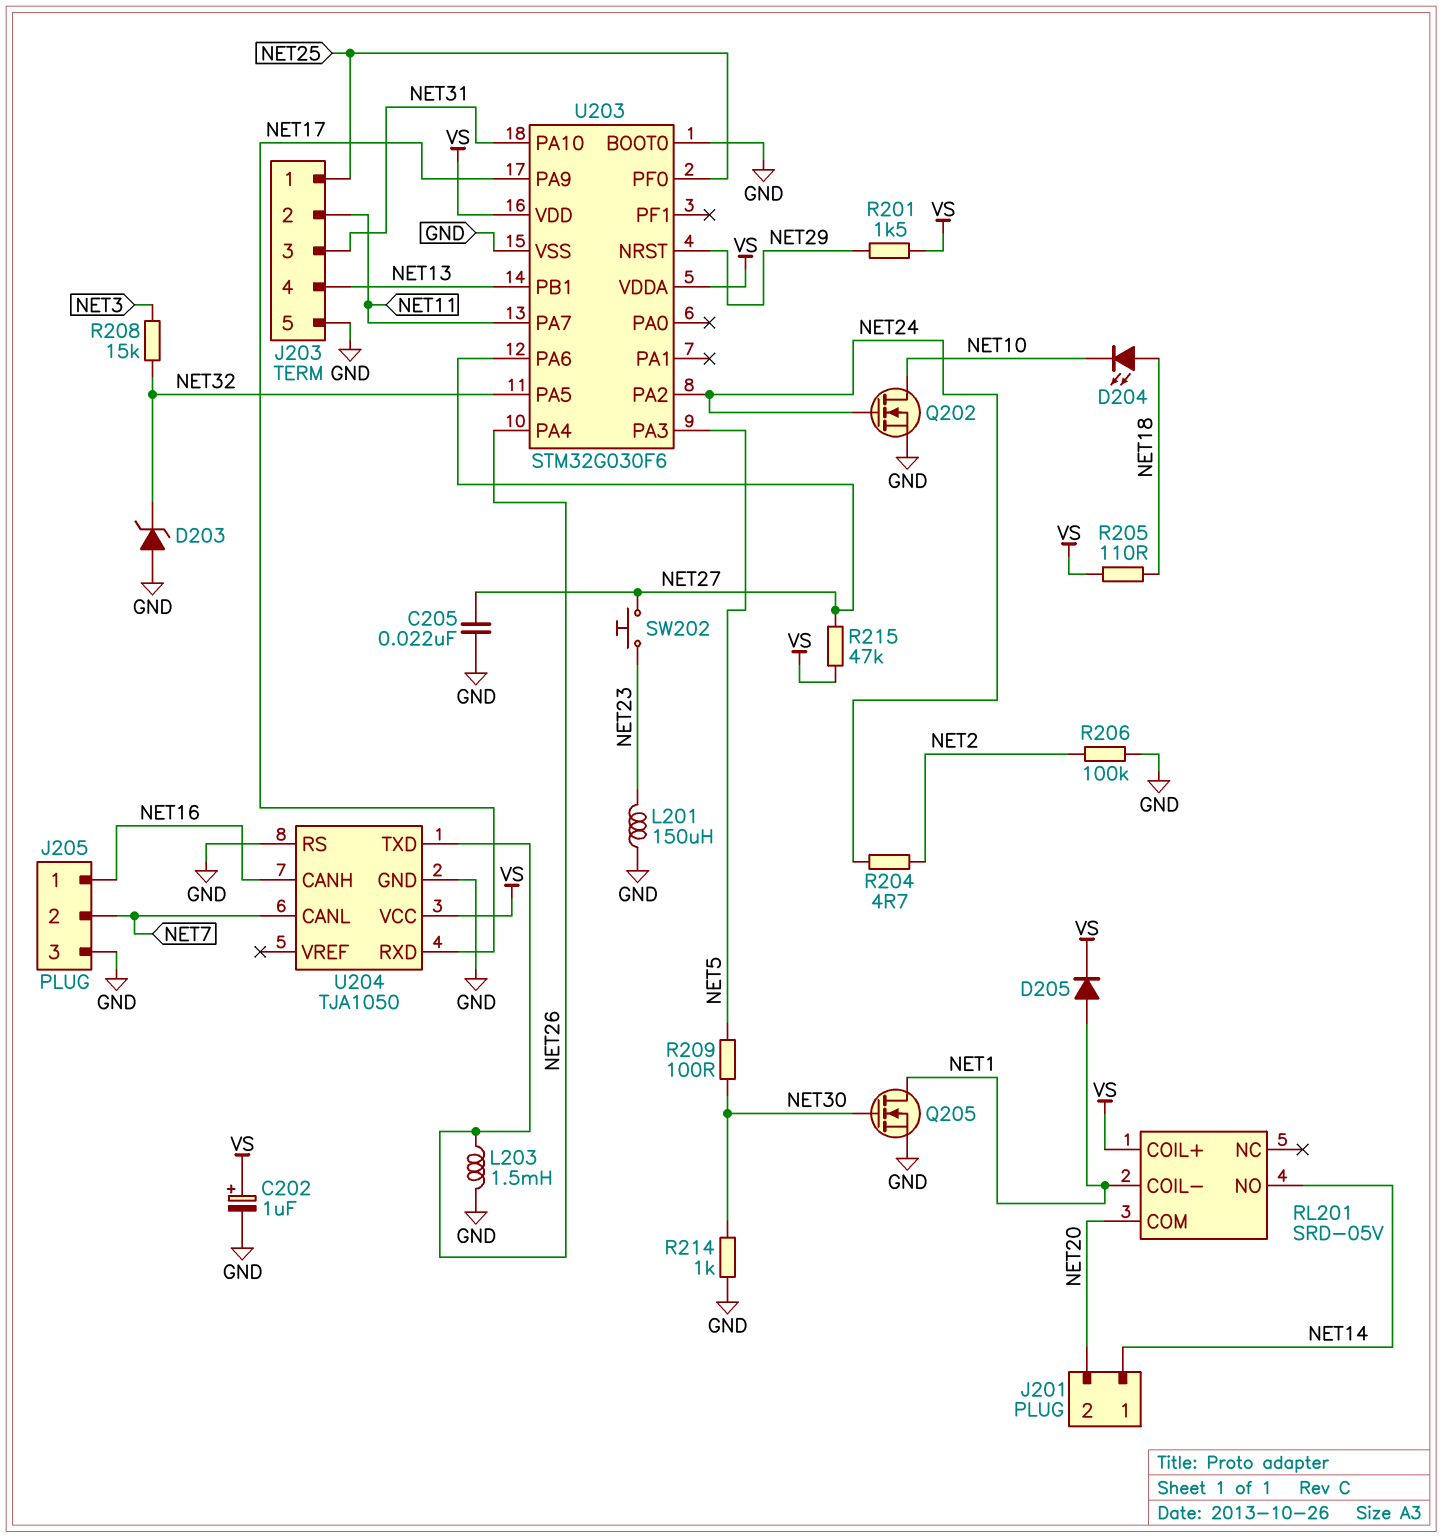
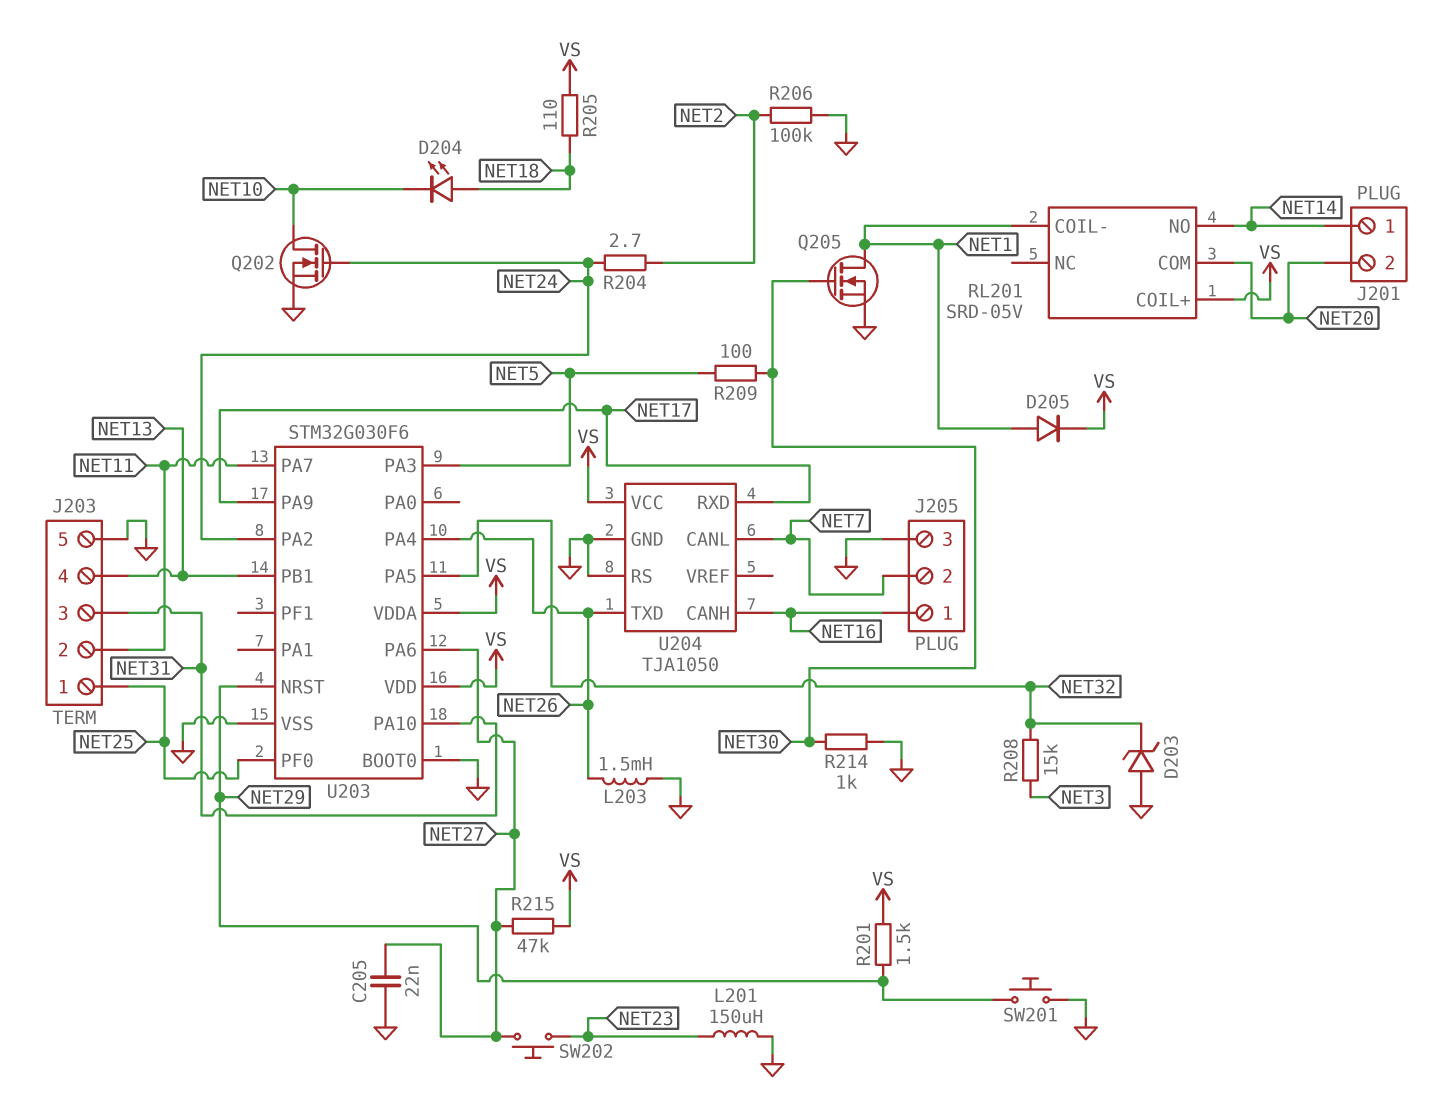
C202: 1uF (plus VS, minus GND) -> none
R204: 4.7 (NET2, NET24) -> 2.7 (NET2, NET24)
SW201: none -> button (GND, NET29)

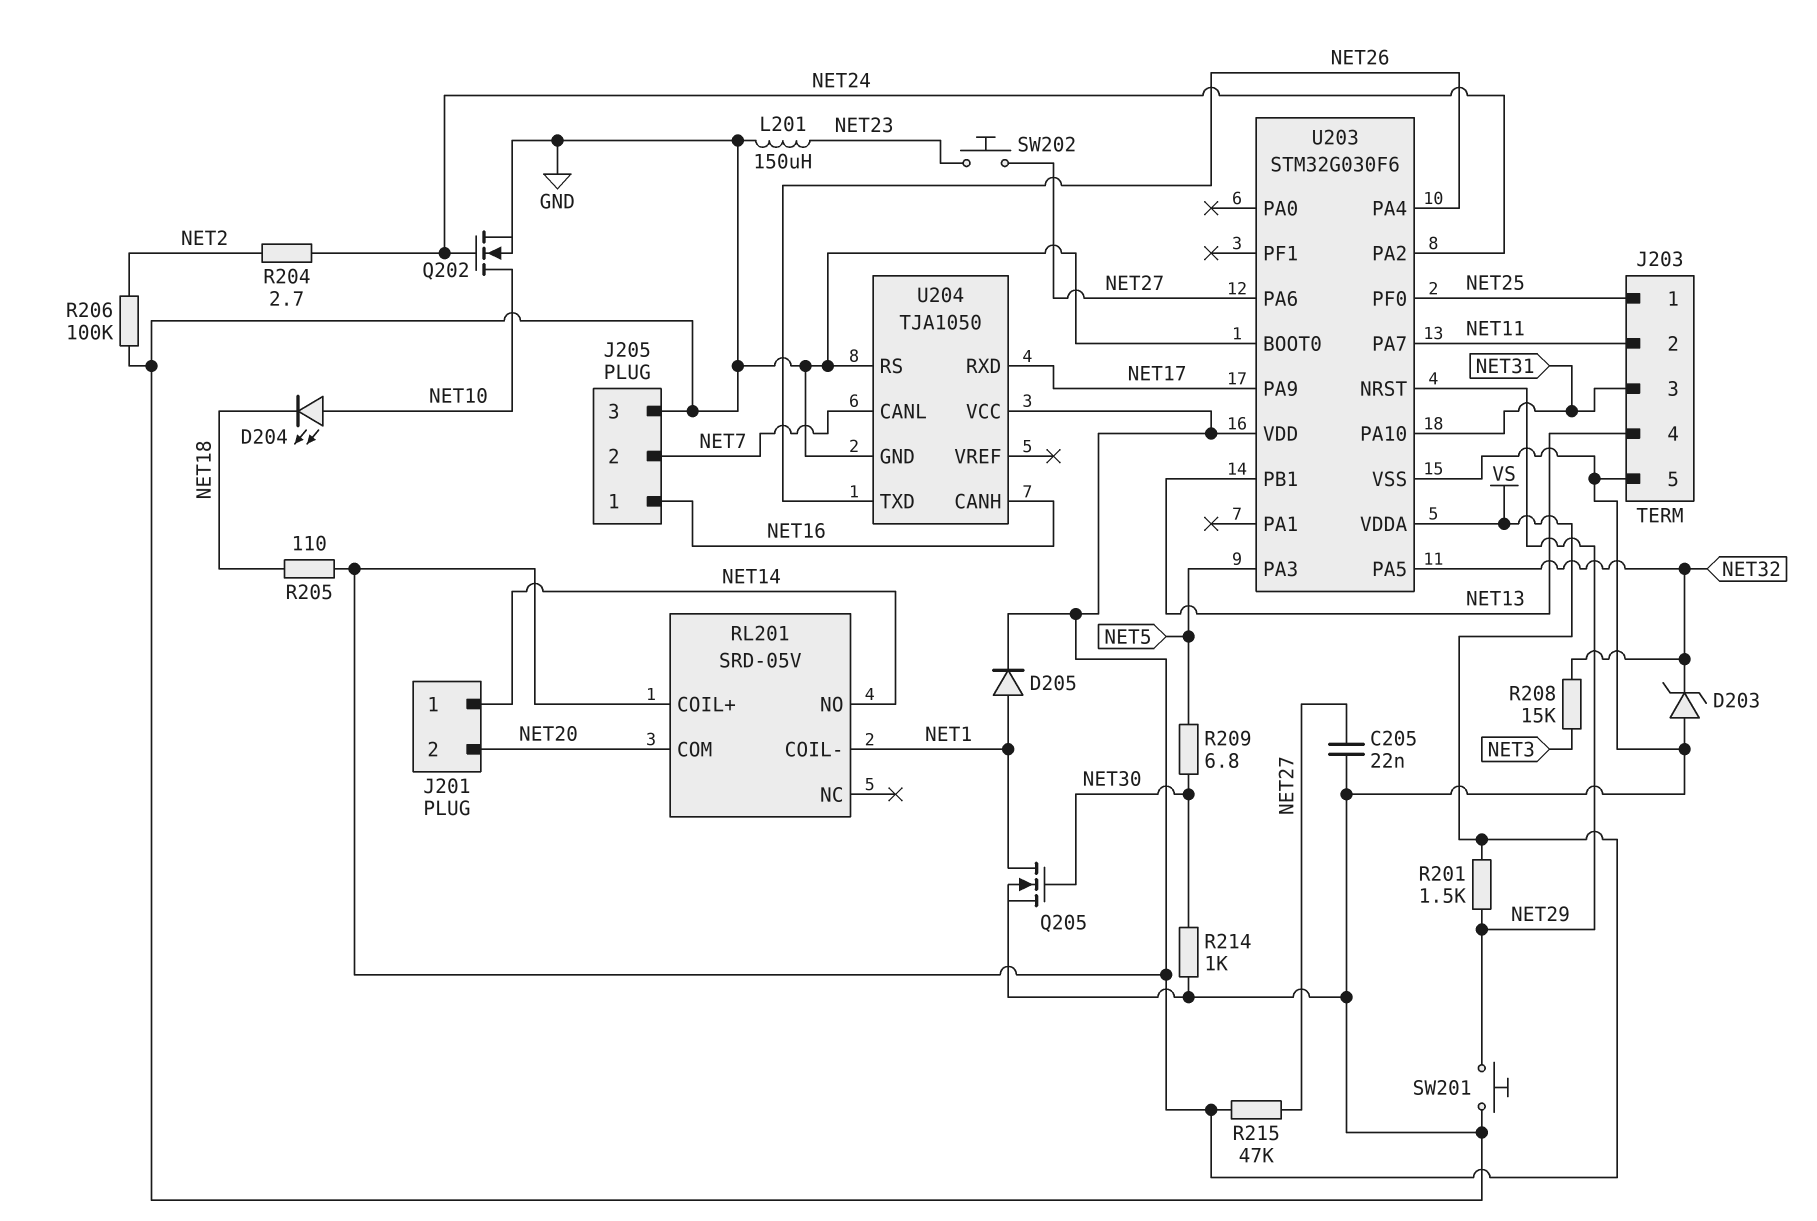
D204: LED (A NET18, K NET10) -> LED (A NET10, K NET18)
L203: 1.5mH (GND, NET26) -> none
R209: 100 (NET5, NET30) -> 6.8 (NET5, NET30)

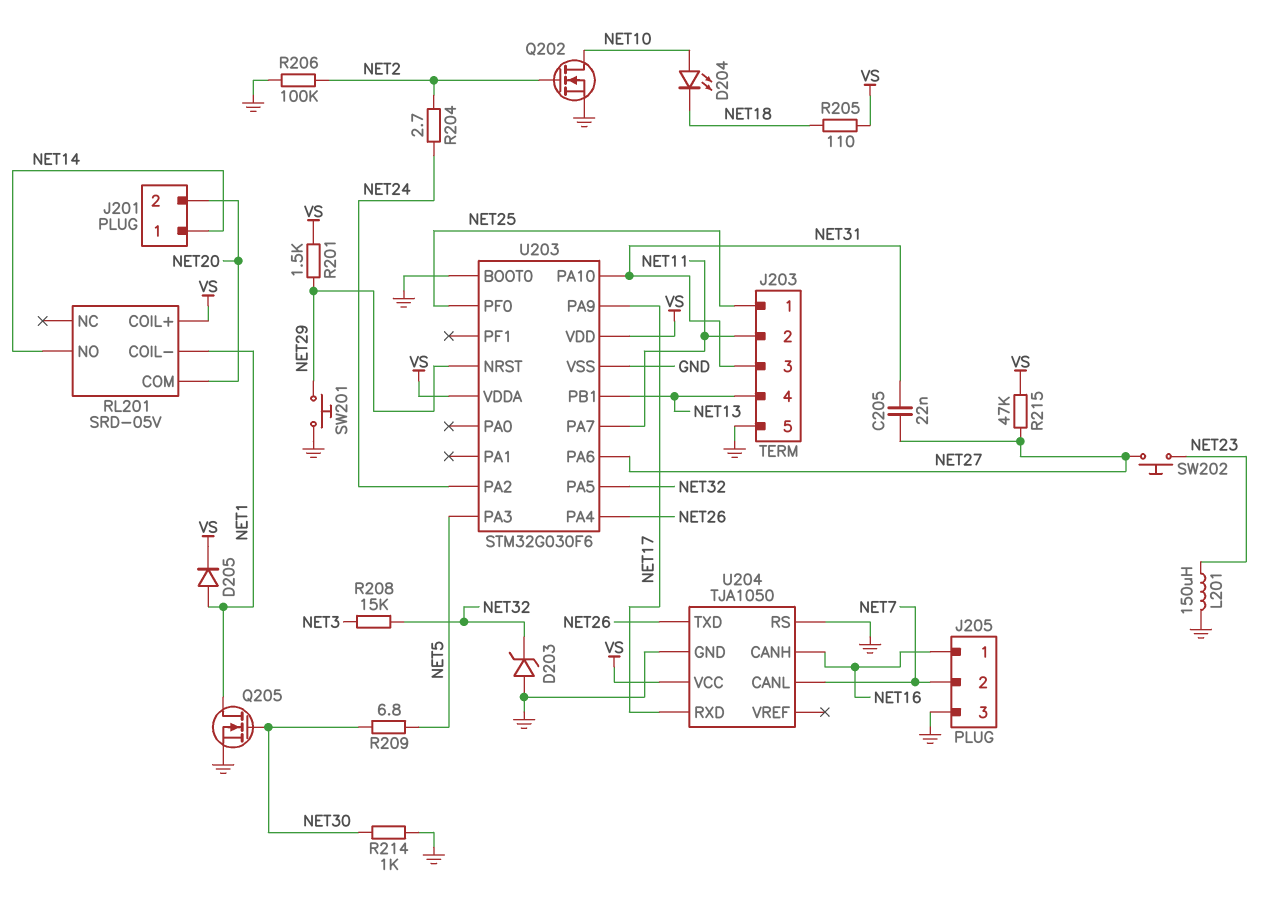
C205: 22nF (GND, NET27) -> 22nF (NET27, NET31)
Q202: NMOS (G NET24, D NET10, S GND) -> NMOS (G NET2, D NET10, S GND)

